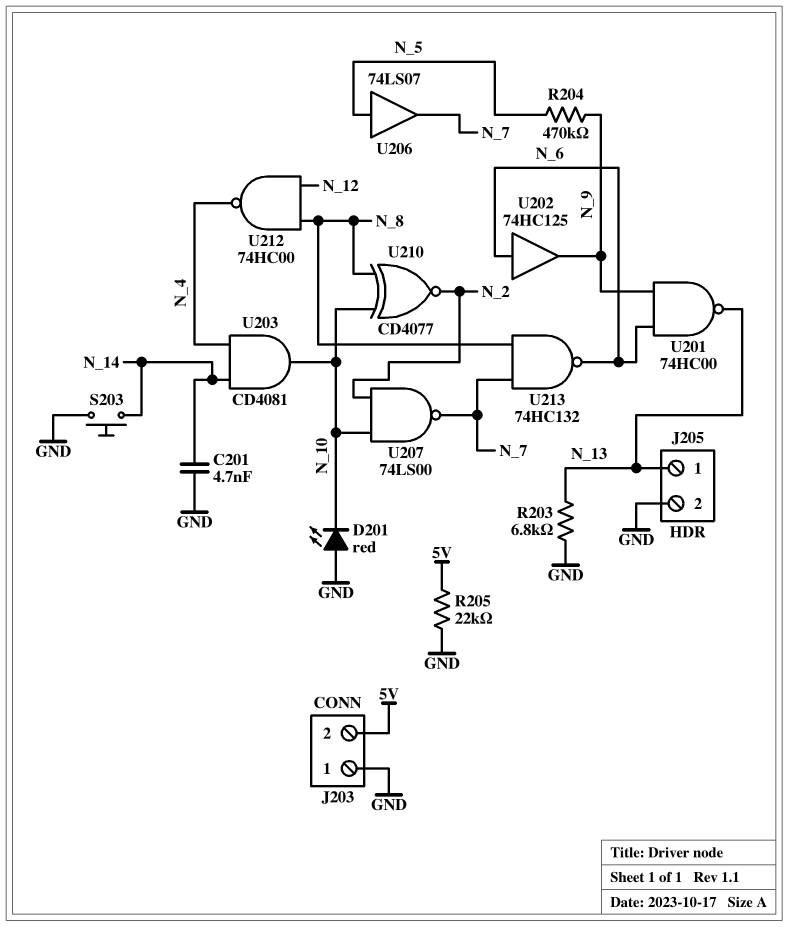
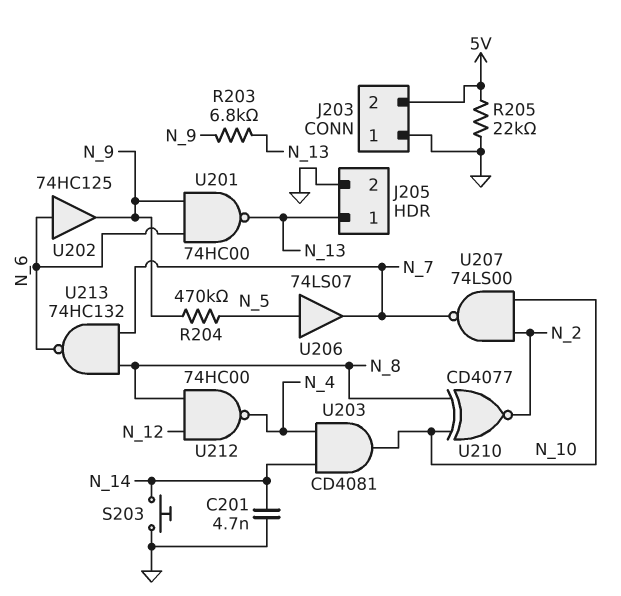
D201: LED red (A GND, K N_10) -> none
R203: 6.8k (GND, N_13) -> 6.8k (N_9, N_13)

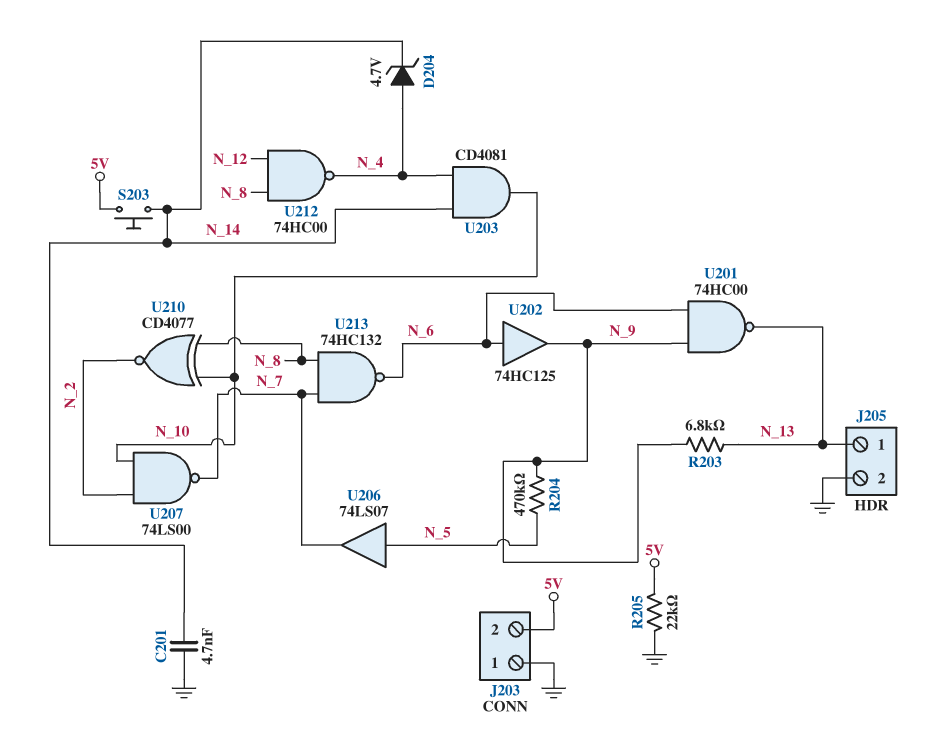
D204: none -> zener 4.7V (A N_4, K N_14)
S203: button (GND, N_14) -> button (5V, N_14)

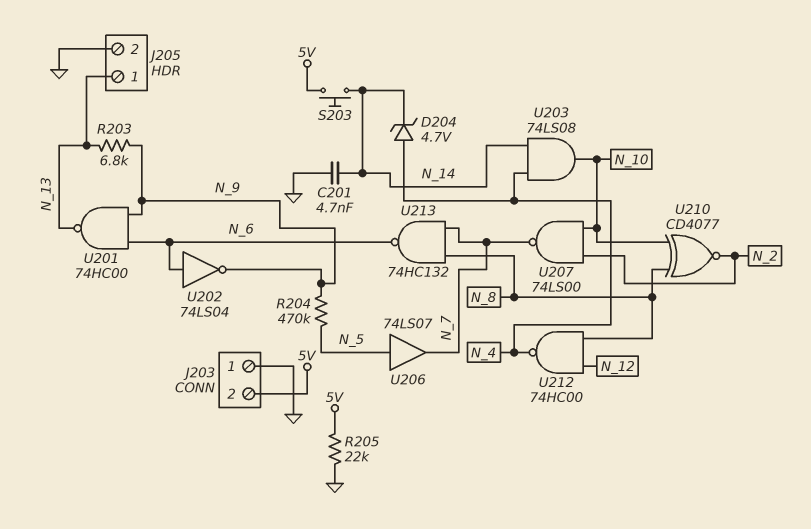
U202: buffer 74HC125 (in N_6, out N_9) -> NOT 74LS04 (in N_6, out N_9)
U203: AND CD4081 (in N_4, in N_14, out N_10) -> AND 74LS08 (in N_4, in N_14, out N_10)

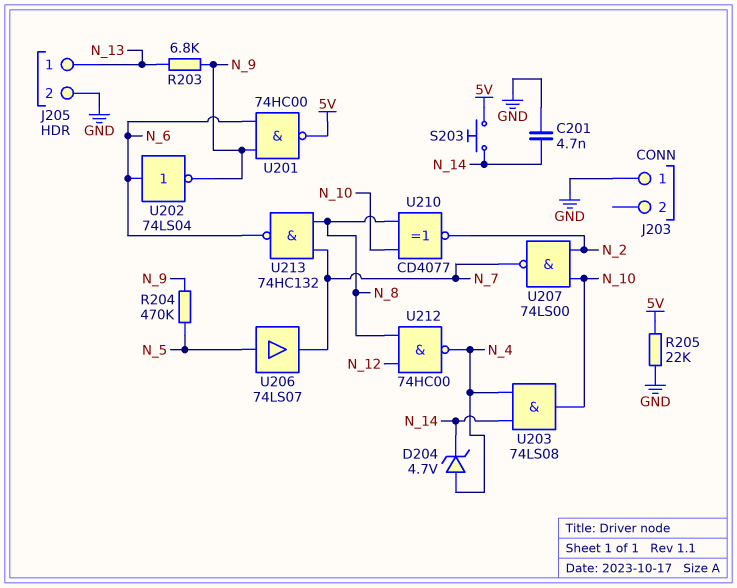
J203 pin 2: 5V -> none
U201: NAND 74HC00 (in N_6, in N_9, out N_13) -> NAND 74HC00 (in N_6, in N_9, out 5V)

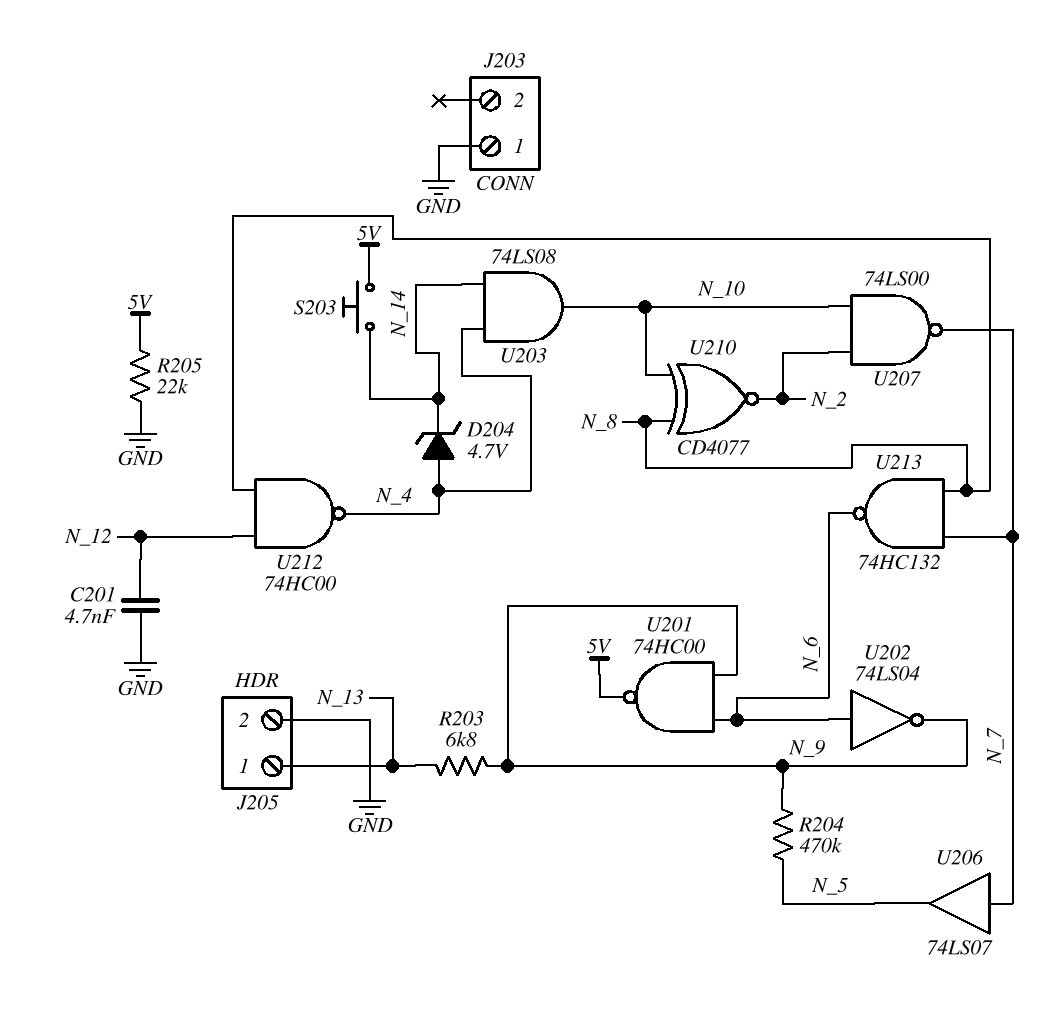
C201: 4.7nF (GND, N_14) -> 4.7nF (GND, N_12)
U206: buffer 74LS07 (in N_5, out N_7) -> buffer 74LS07 (in N_7, out N_5)

